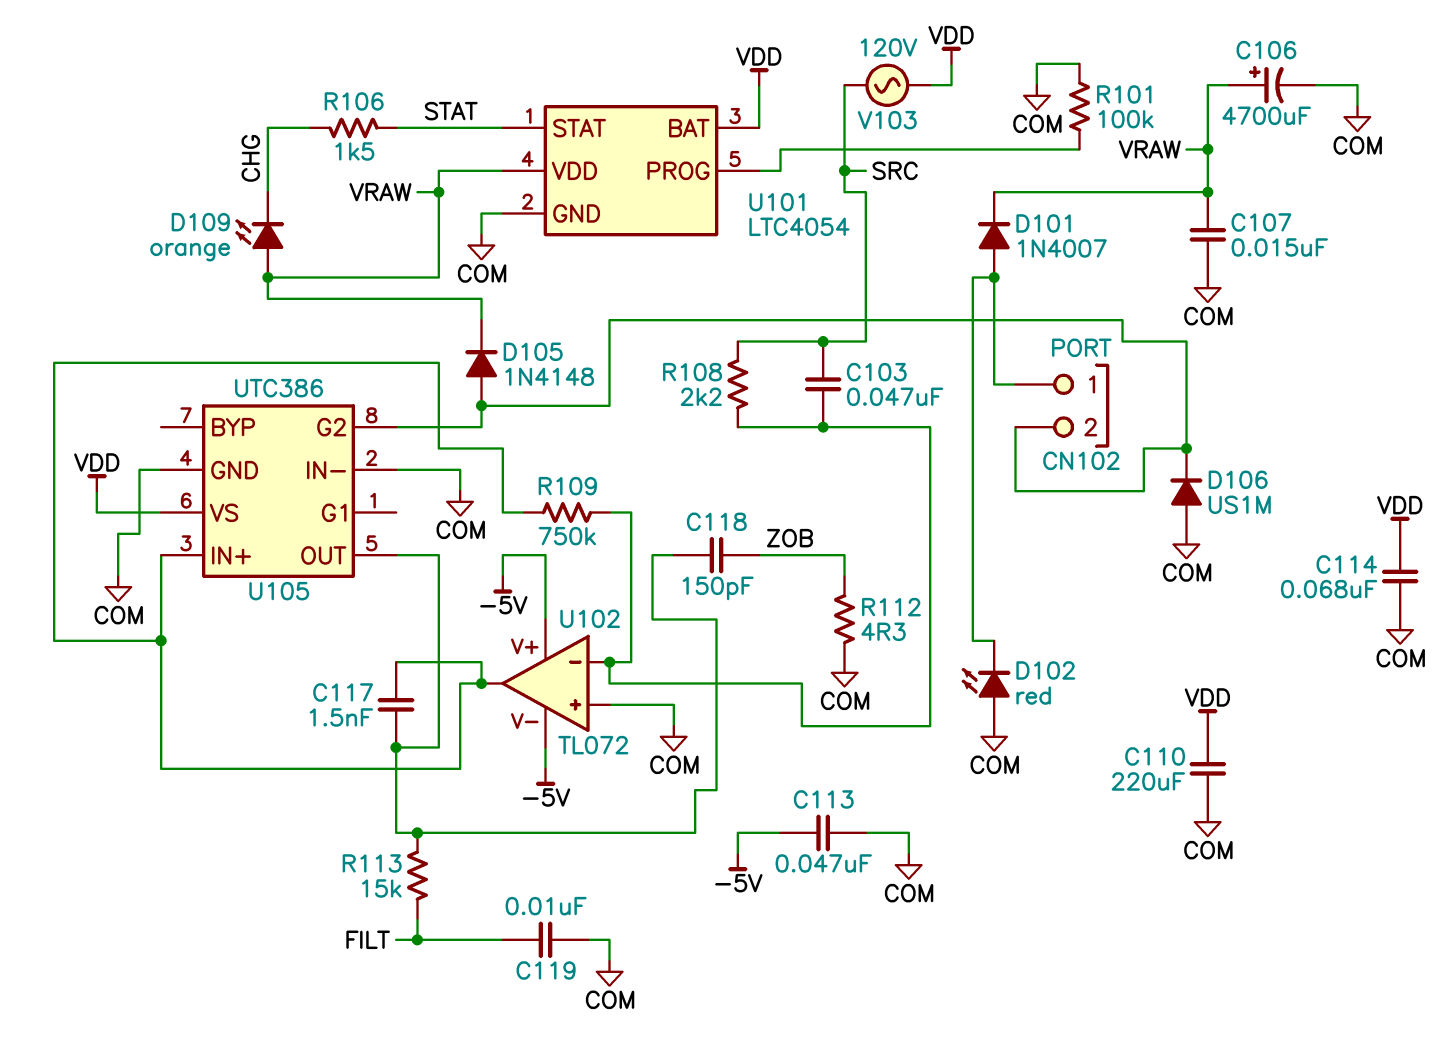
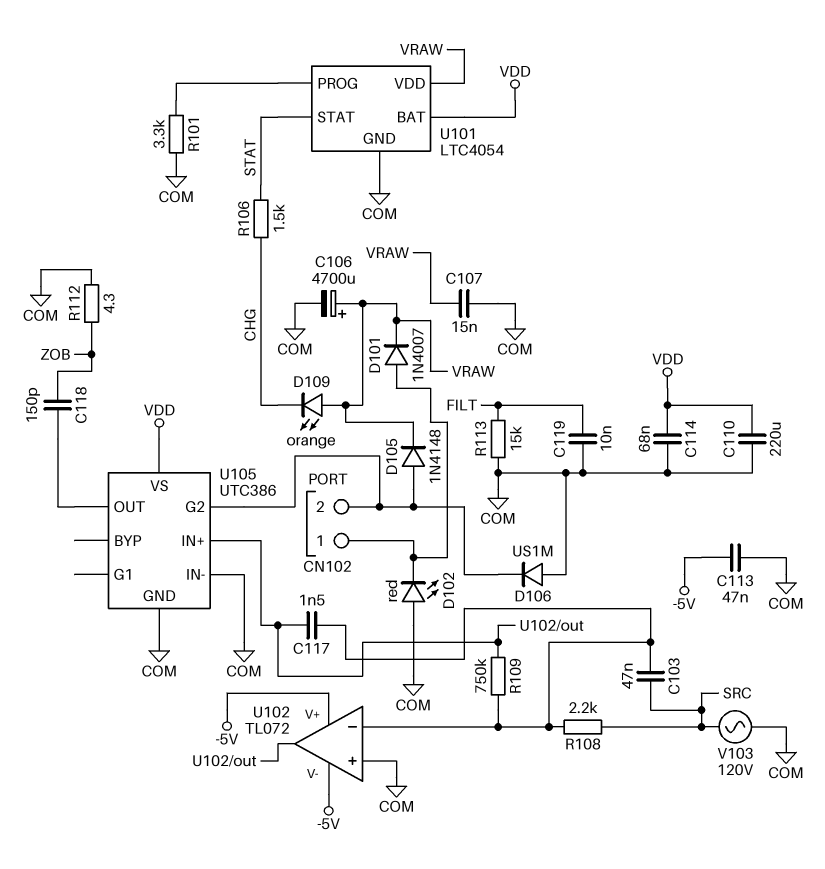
C117: 1.5nF (U102/out, U105/OUT) -> 1.5nF (U102/in-, U102/out)
R101: 100k (COM, U101/PROG) -> 3.3k (COM, U101/PROG)
R113: 15k (FILT, U105/OUT) -> 15k (COM, FILT)
V103: AC 120V (SRC, VDD) -> AC 120V (COM, SRC)

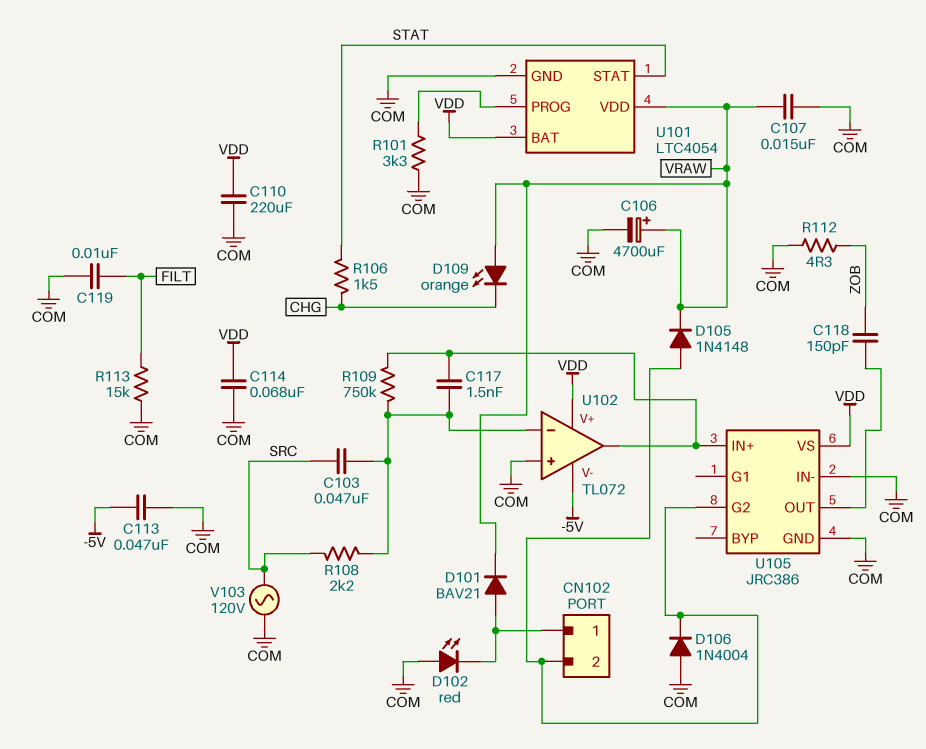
D101: diode 1N4007 (A CN102/1, K VRAW) -> diode BAV21 (A CN102/1, K VRAW)
D106: diode US1M (A COM, K CN102/2) -> diode 1N4004 (A COM, K CN102/2)
U102 pin V+: -5V -> VDD
U105: UTC386 -> JRC386

